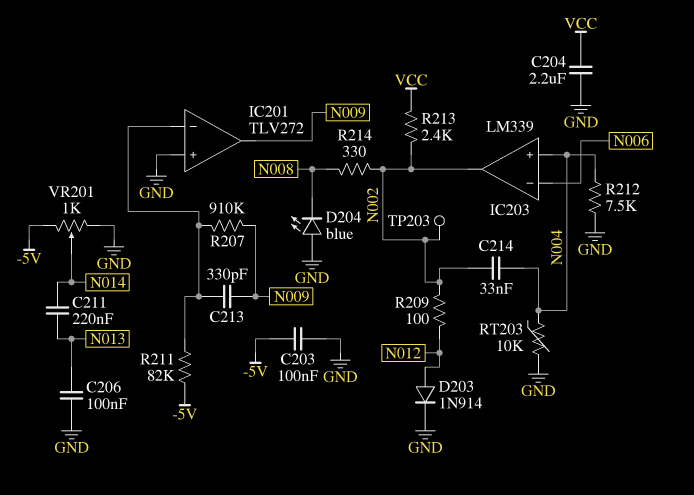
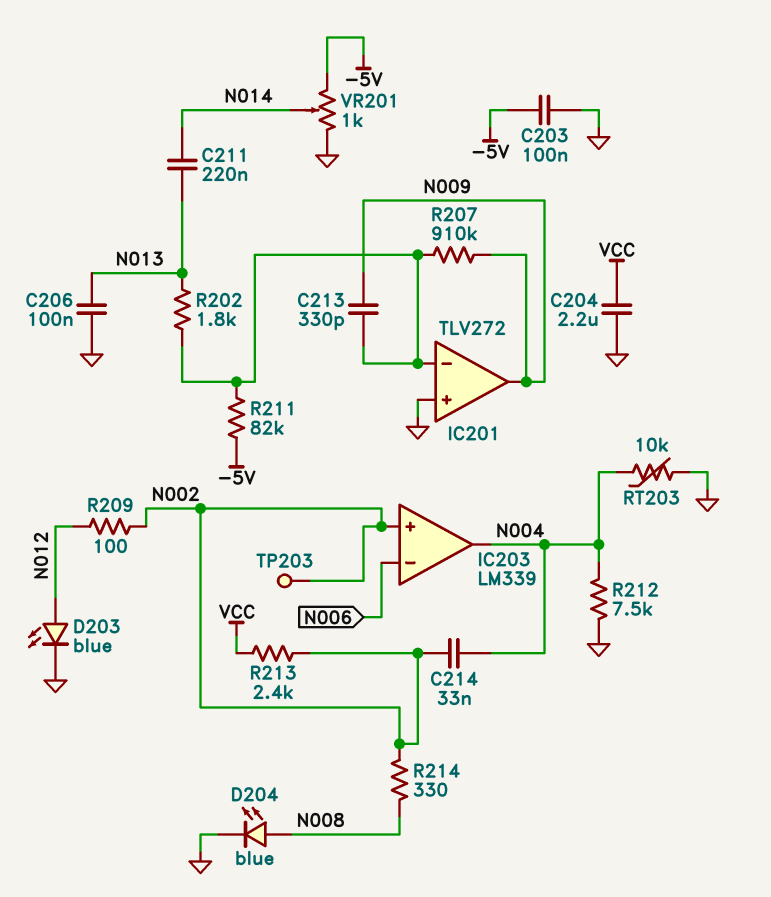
D203: diode 1N914 (A N012, K GND) -> LED blue (A N012, K GND)
D204: LED blue (A GND, K N008) -> LED blue (A N008, K GND)
IC203 pin in+: N004 -> N002
IC203 pin out: N002 -> N004
R202: none -> 1.8k (IC201/in-, N013)

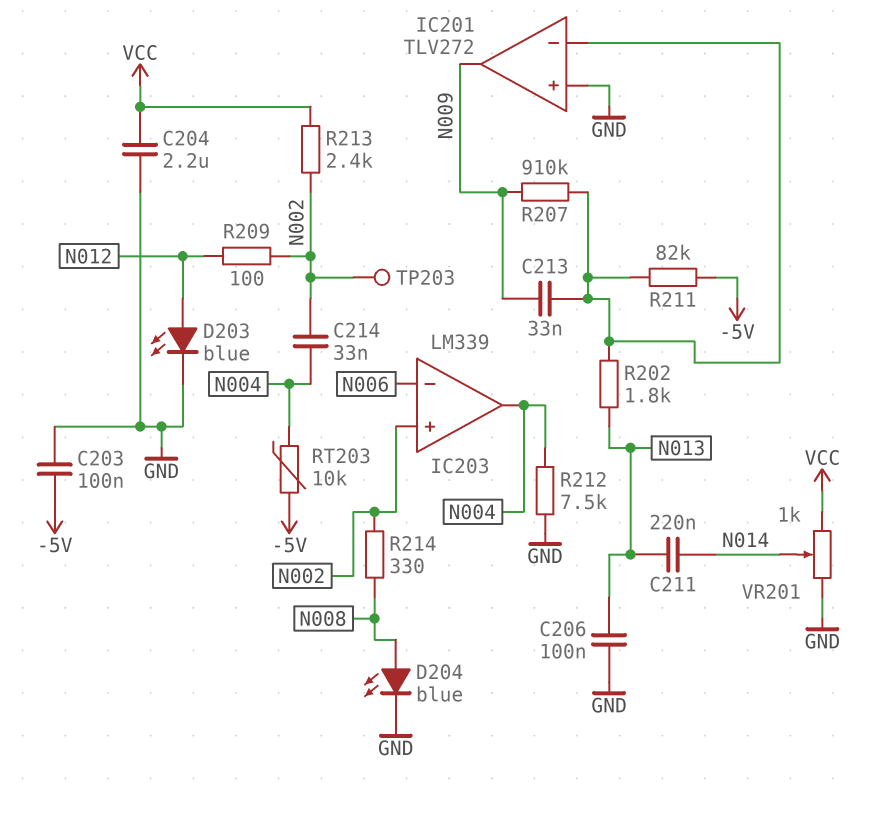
C213: 330pF (IC201/in-, N009) -> 33nF (IC201/in-, N009)
RT203: 10k (GND, N004) -> 10k (-5V, N004)
VR201: 1k (-5V, GND, wiper N014) -> 1k (GND, VCC, wiper N014)

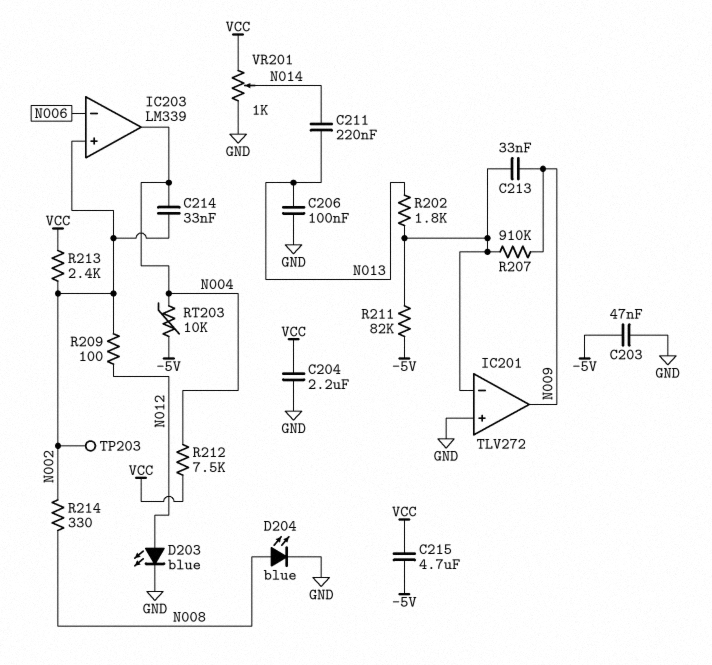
C203: 100nF (-5V, GND) -> 47nF (-5V, GND)
C215: none -> 4.7uF (-5V, VCC)
R212: 7.5k (GND, N004) -> 7.5k (N004, VCC)

